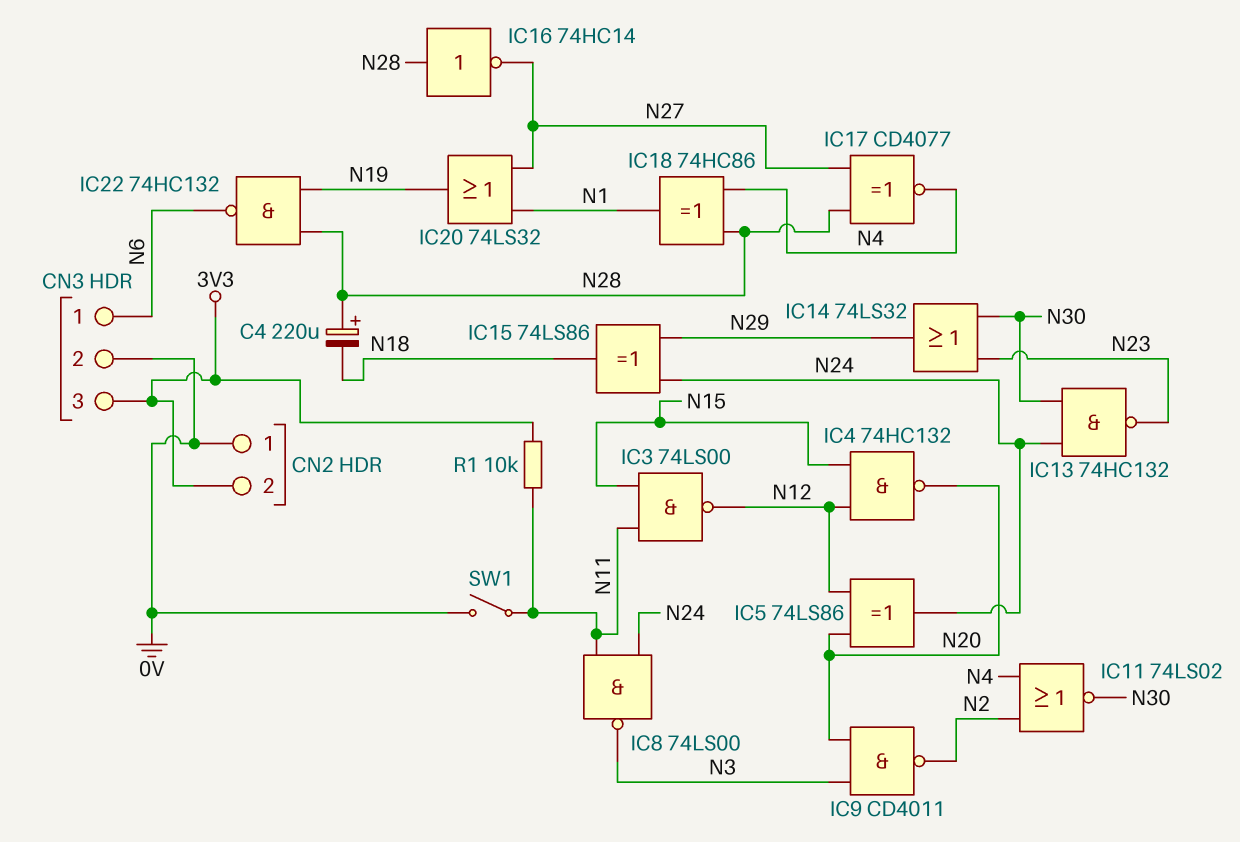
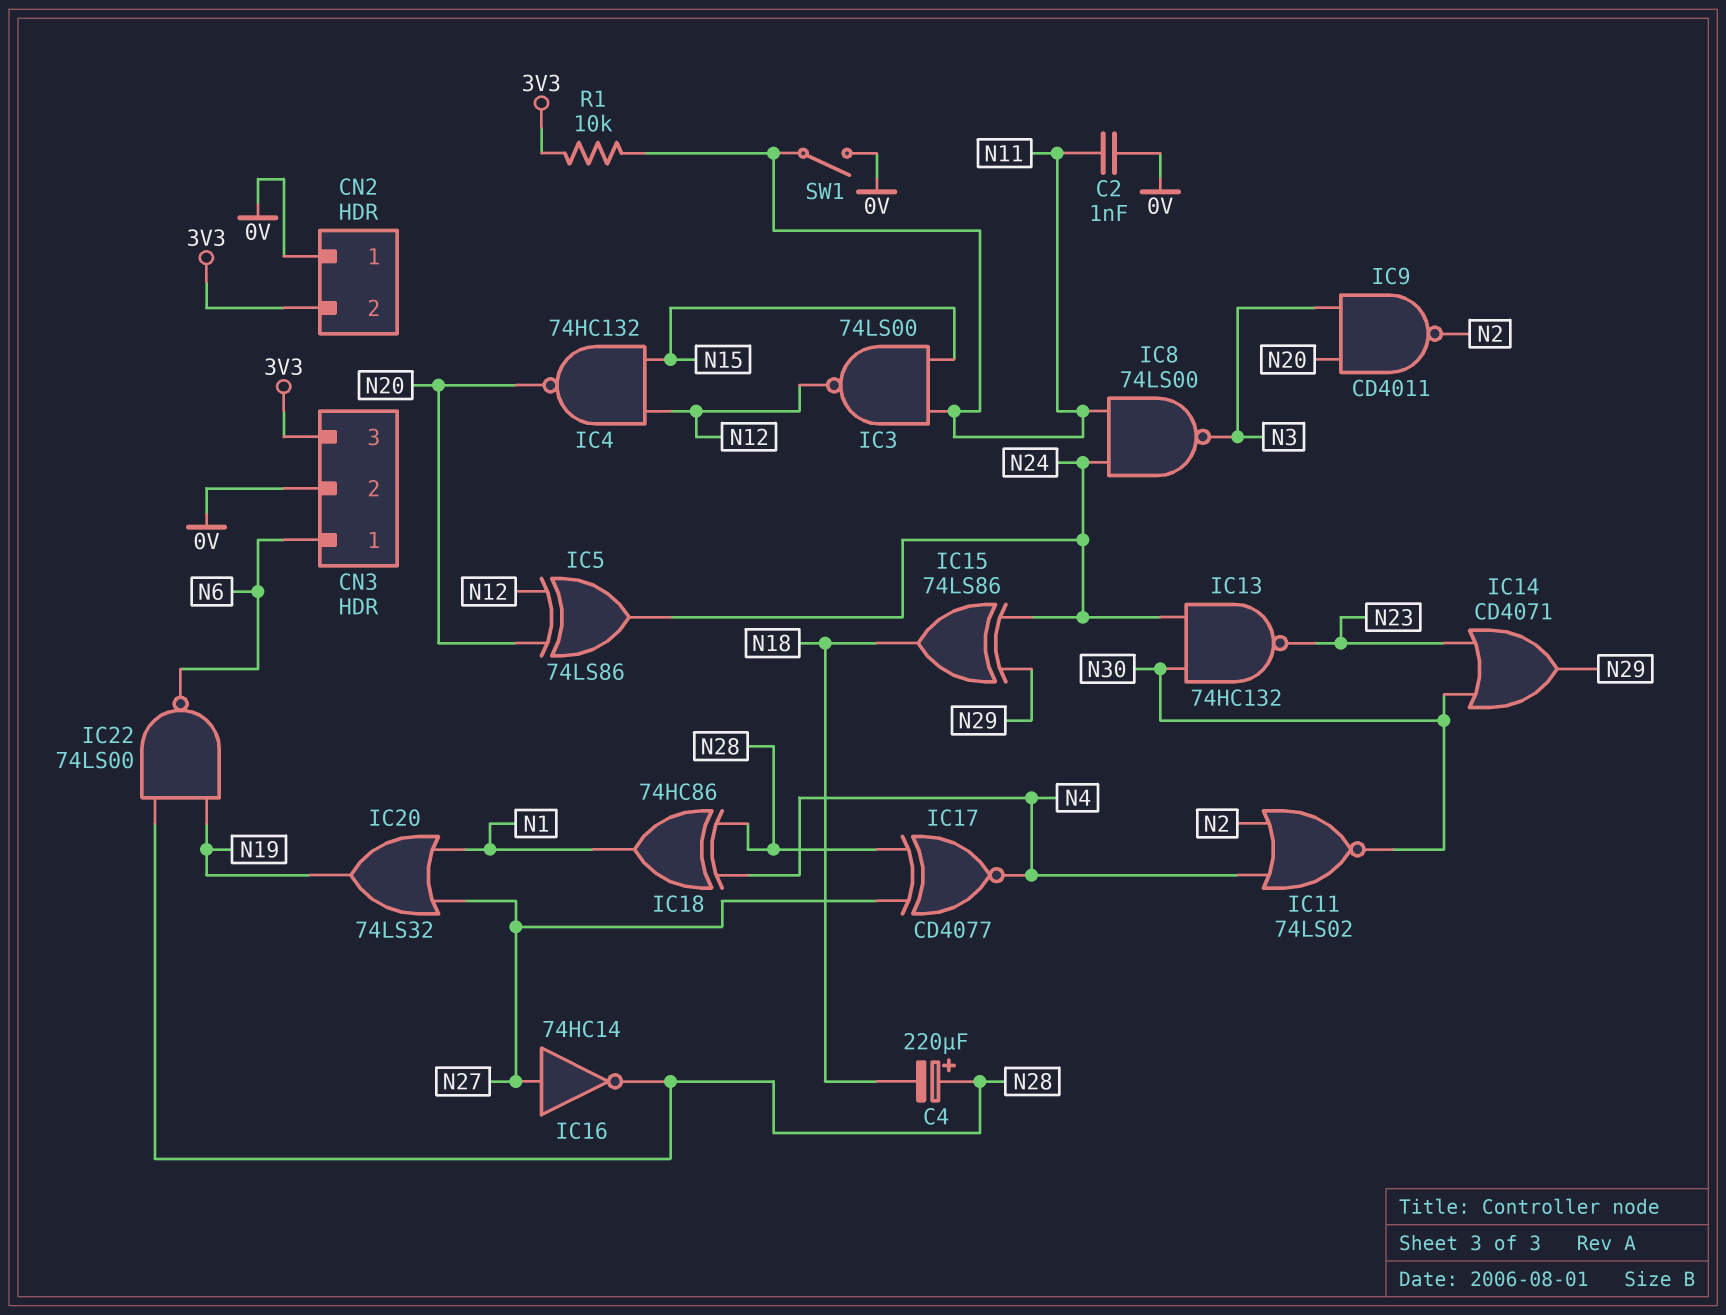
C2: none -> 1nF (0V, N11)
IC14: OR 74LS32 (in N23, in N30, out N29) -> OR CD4071 (in N23, in N30, out N29)
IC16: NOT 74HC14 (in N28, out N27) -> NOT 74HC14 (in N27, out N28)
IC22: NAND 74HC132 (in N19, in N28, out N6) -> NAND 74LS00 (in N19, in N28, out N6)

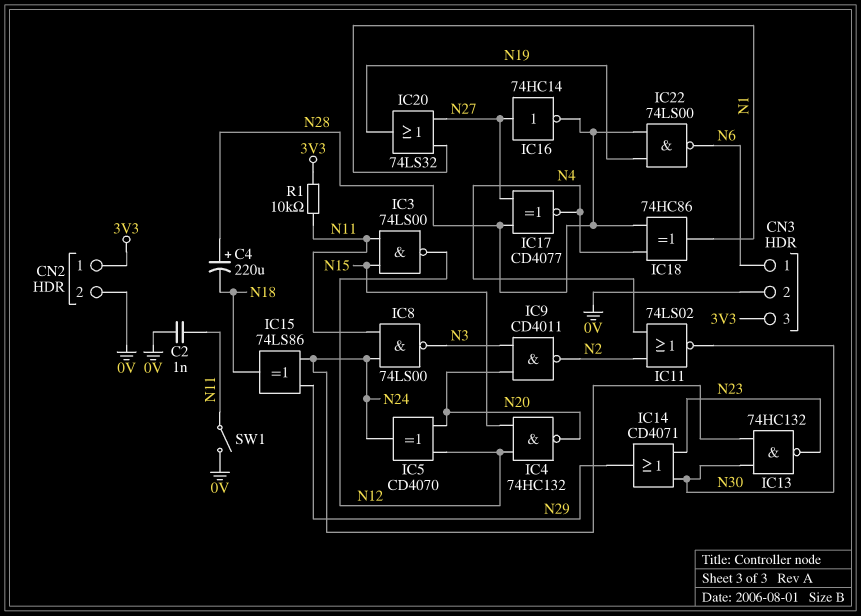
CN2 pin 1: 0V -> 3V3
CN2 pin 2: 3V3 -> 0V
IC5: XOR 74LS86 (in N12, in N20, out N24) -> XOR CD4070 (in N12, in N20, out N24)

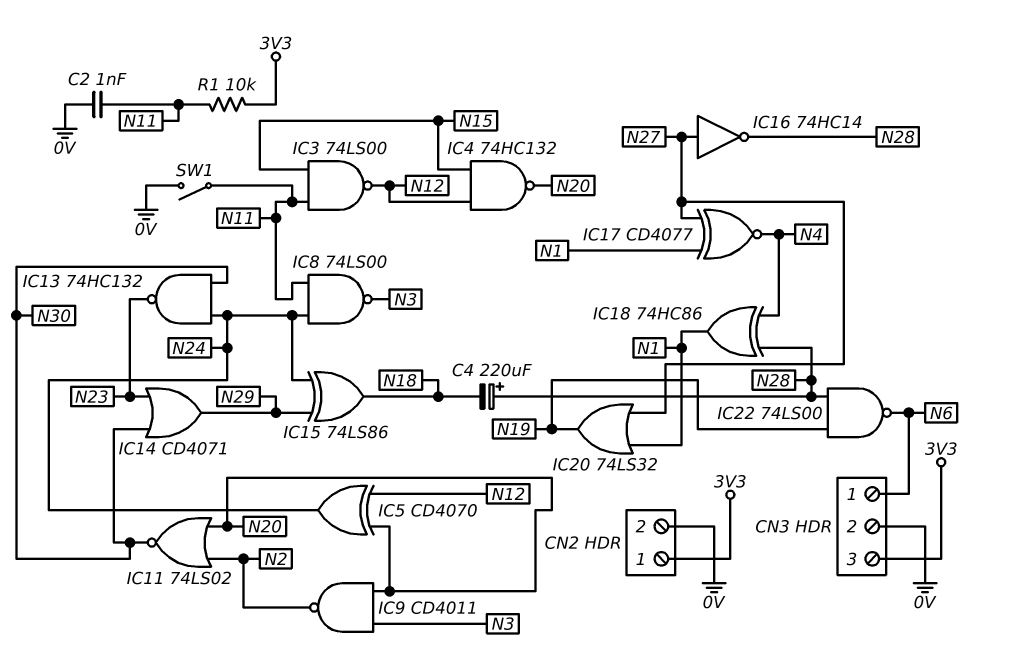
IC11: NOR 74LS02 (in N2, in N4, out N30) -> NOR 74LS02 (in N2, in N20, out N30)
IC17: XNOR CD4077 (in N27, in N28, out N4) -> XNOR CD4077 (in N1, in N27, out N4)

